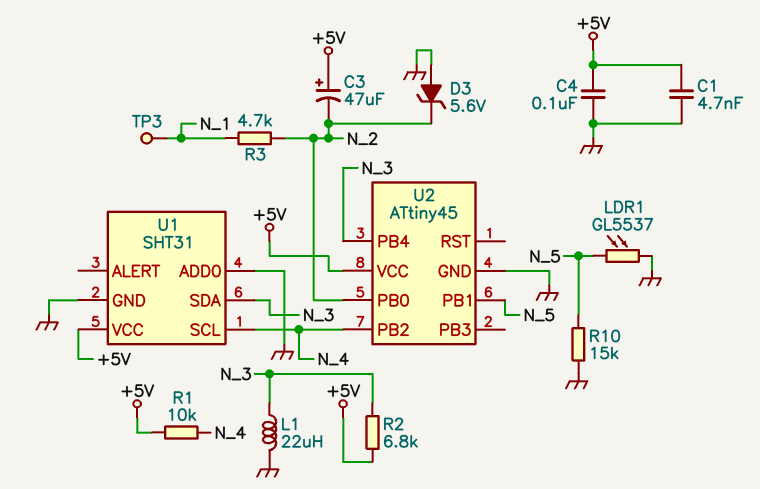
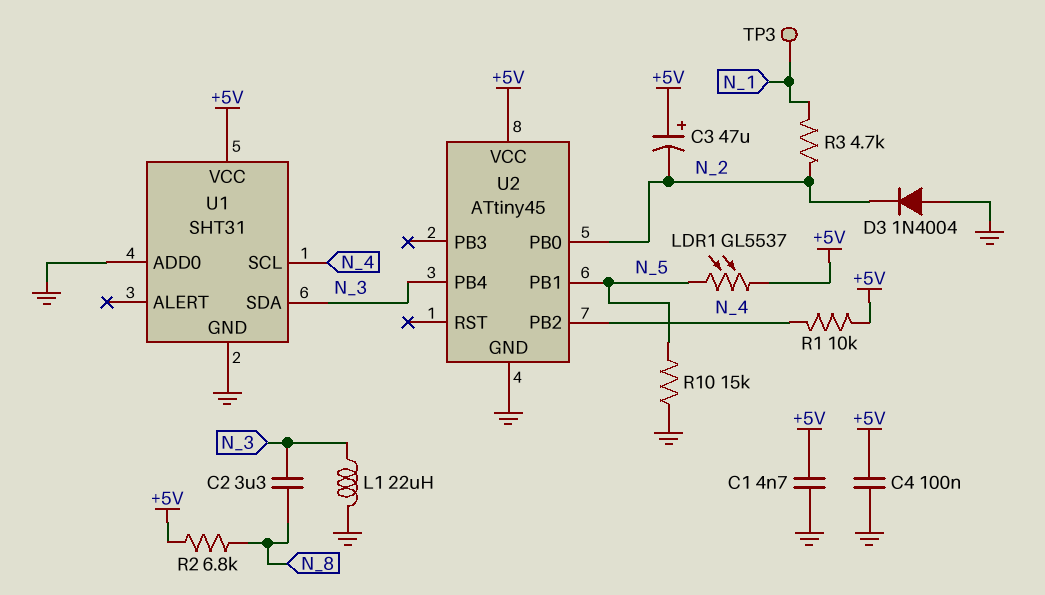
C2: none -> 3.3uF (N_3, N_8)
D3: zener 5.6V (A GND, K N_2) -> diode 1N4004 (A GND, K N_2)
LDR1: GL5537 (GND, N_5) -> GL5537 (+5V, N_5)
R2: 6.8k (+5V, N_3) -> 6.8k (+5V, N_8)

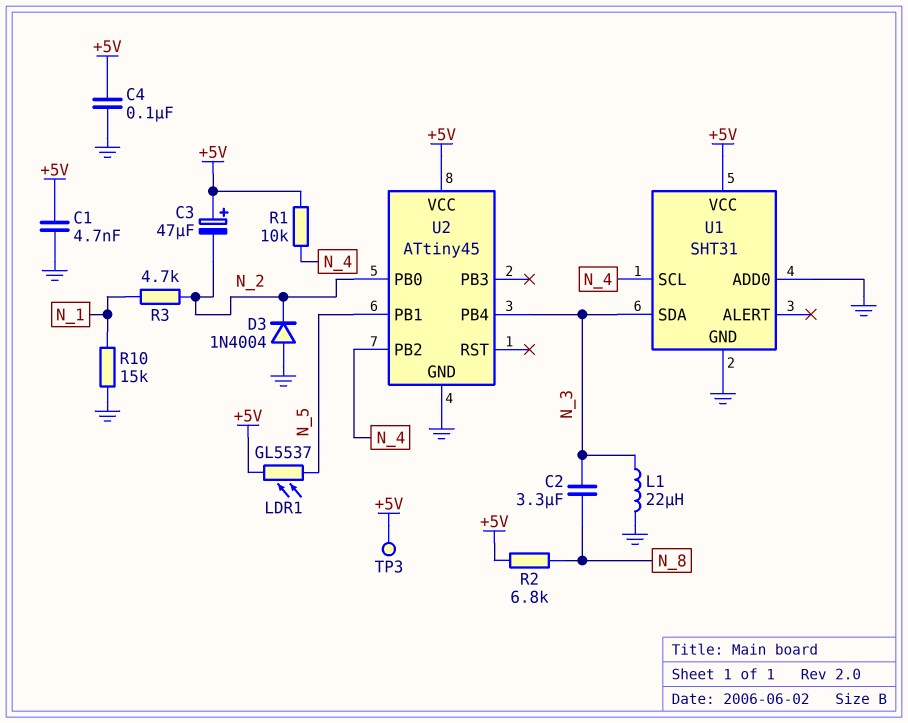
R10: 15k (GND, N_5) -> 15k (GND, N_1)
TP3: test point (N_1) -> test point (+5V)

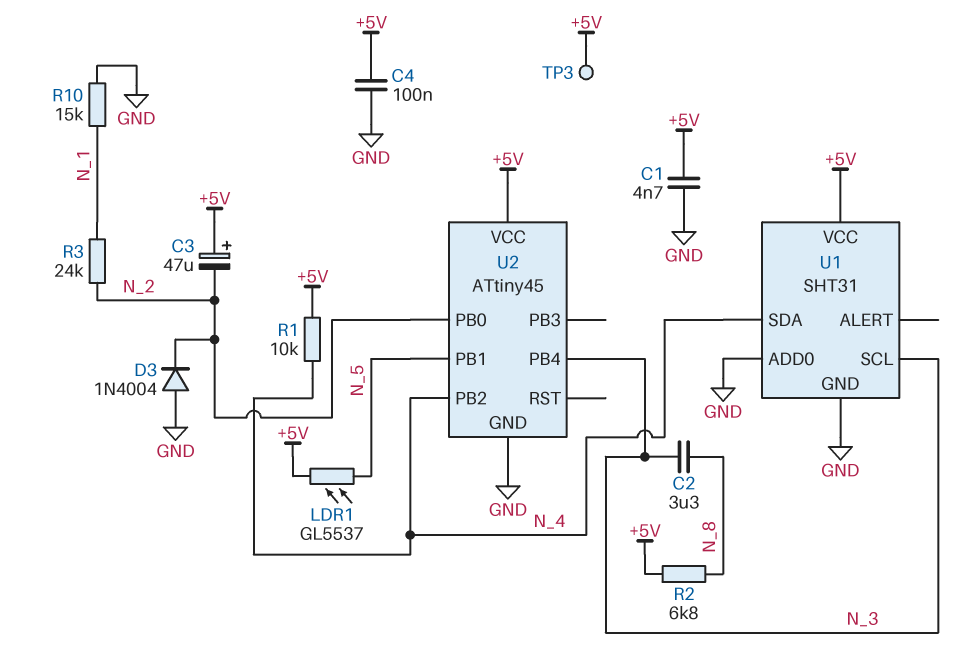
L1: 22uH (GND, N_3) -> none
R3: 4.7k (N_1, N_2) -> 24k (N_1, N_2)
U1 pin SCL: N_4 -> N_3
U1 pin SDA: N_3 -> N_4

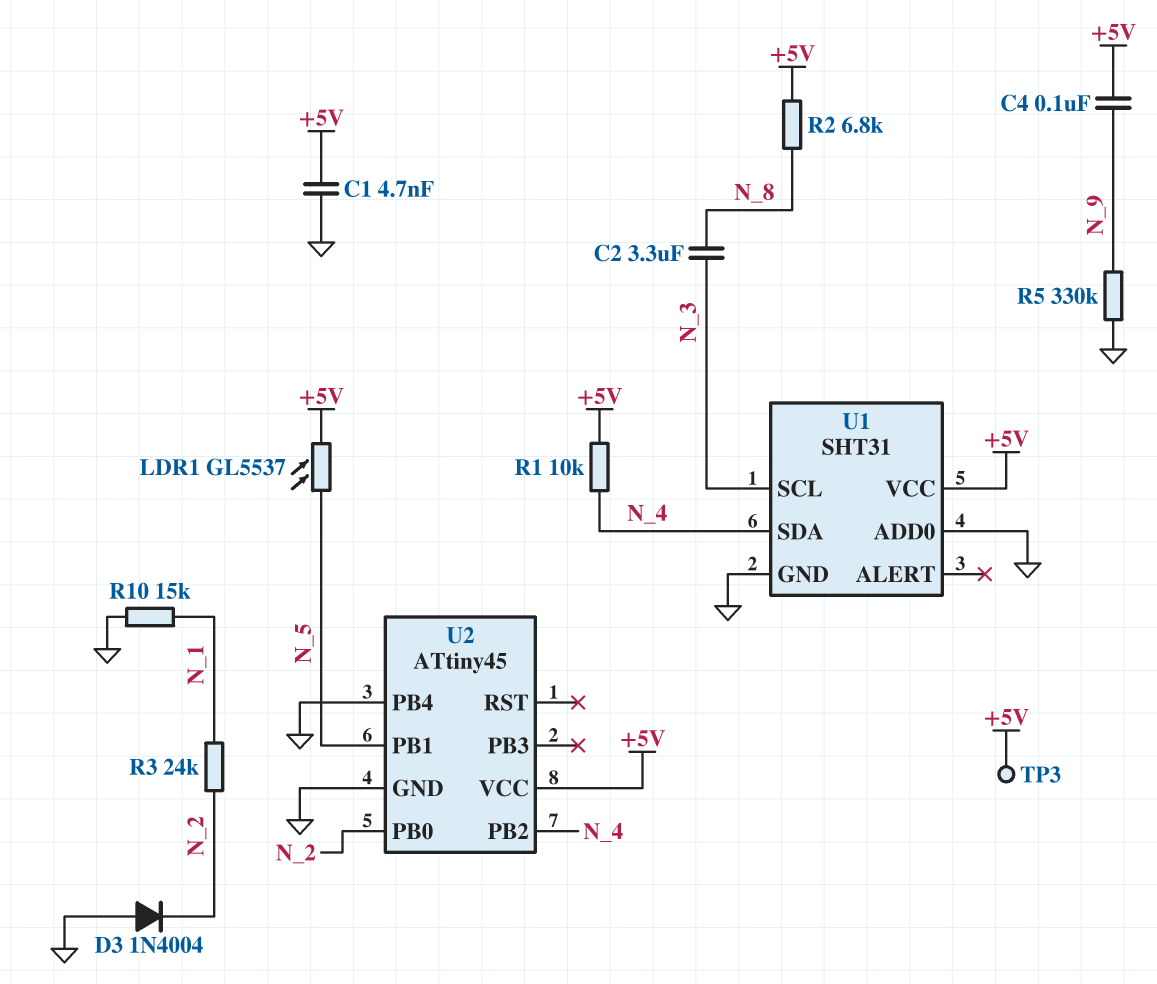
C3: 47uF (plus +5V, minus N_2) -> none
C4: 100nF (+5V, GND) -> 100nF (+5V, N_9)
R5: none -> 330k (GND, N_9)
U2 pin PB4: N_3 -> GND

